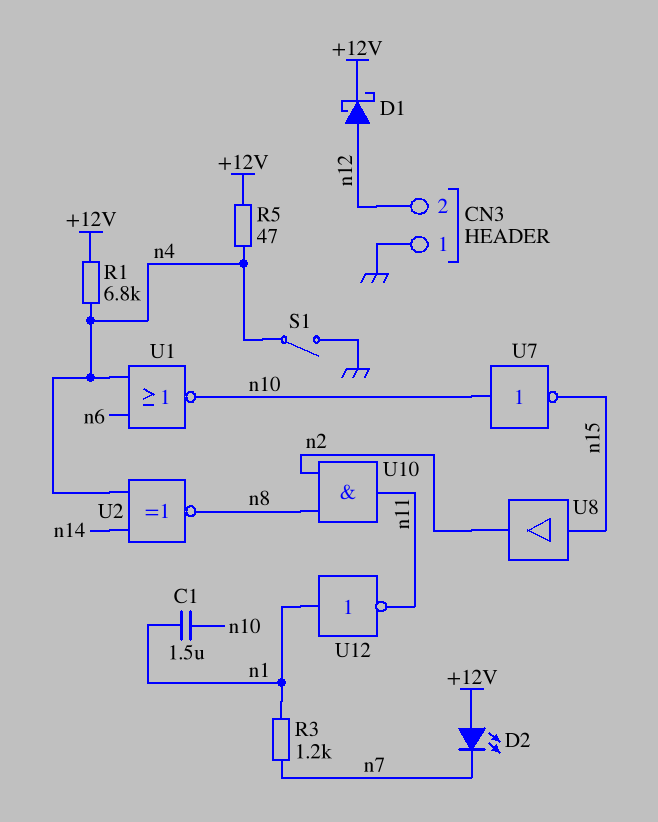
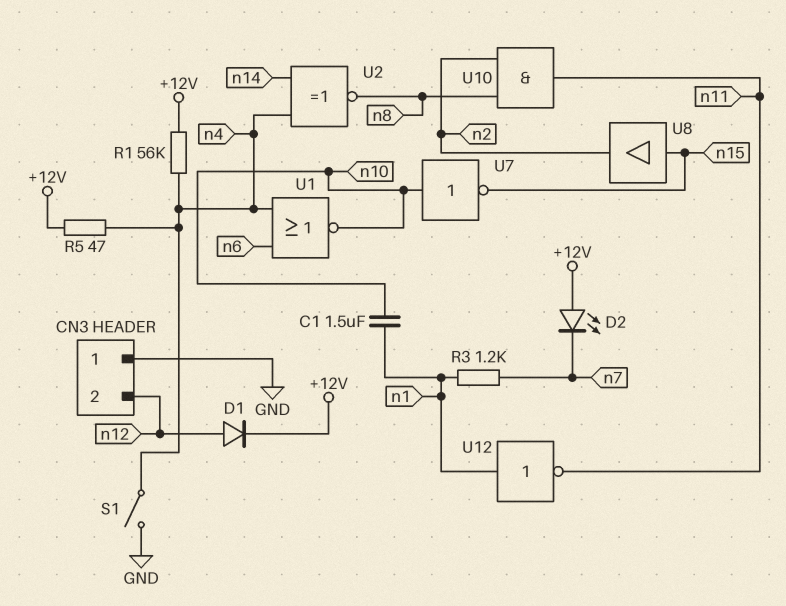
D1: schottky (A n12, K +12V) -> diode (A n12, K +12V)
R1: 6.8k (+12V, n4) -> 56k (+12V, n4)

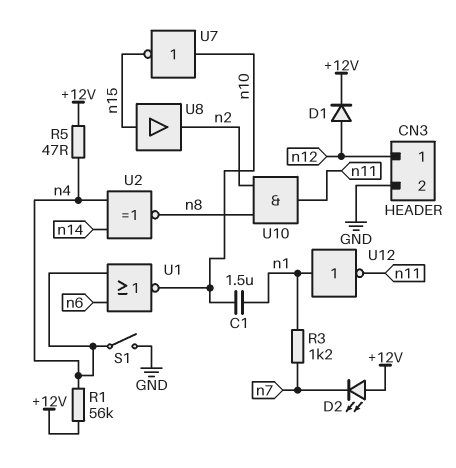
CN3 pin 1: GND -> n12
CN3 pin 2: n12 -> GND

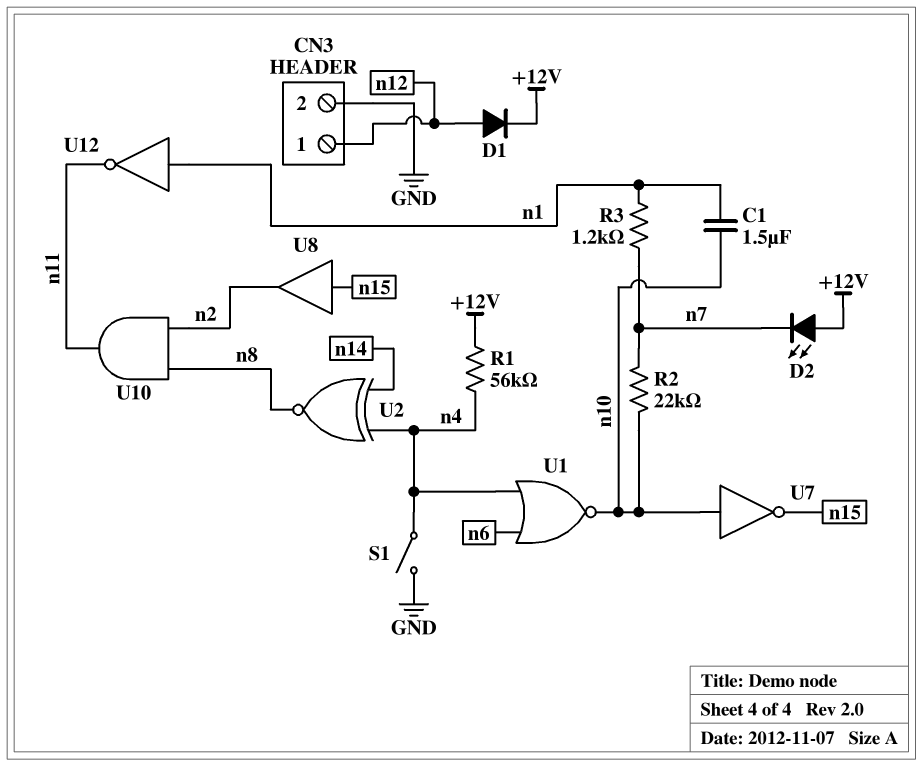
R2: none -> 22k (n7, n10)
R5: 47 (+12V, n4) -> none

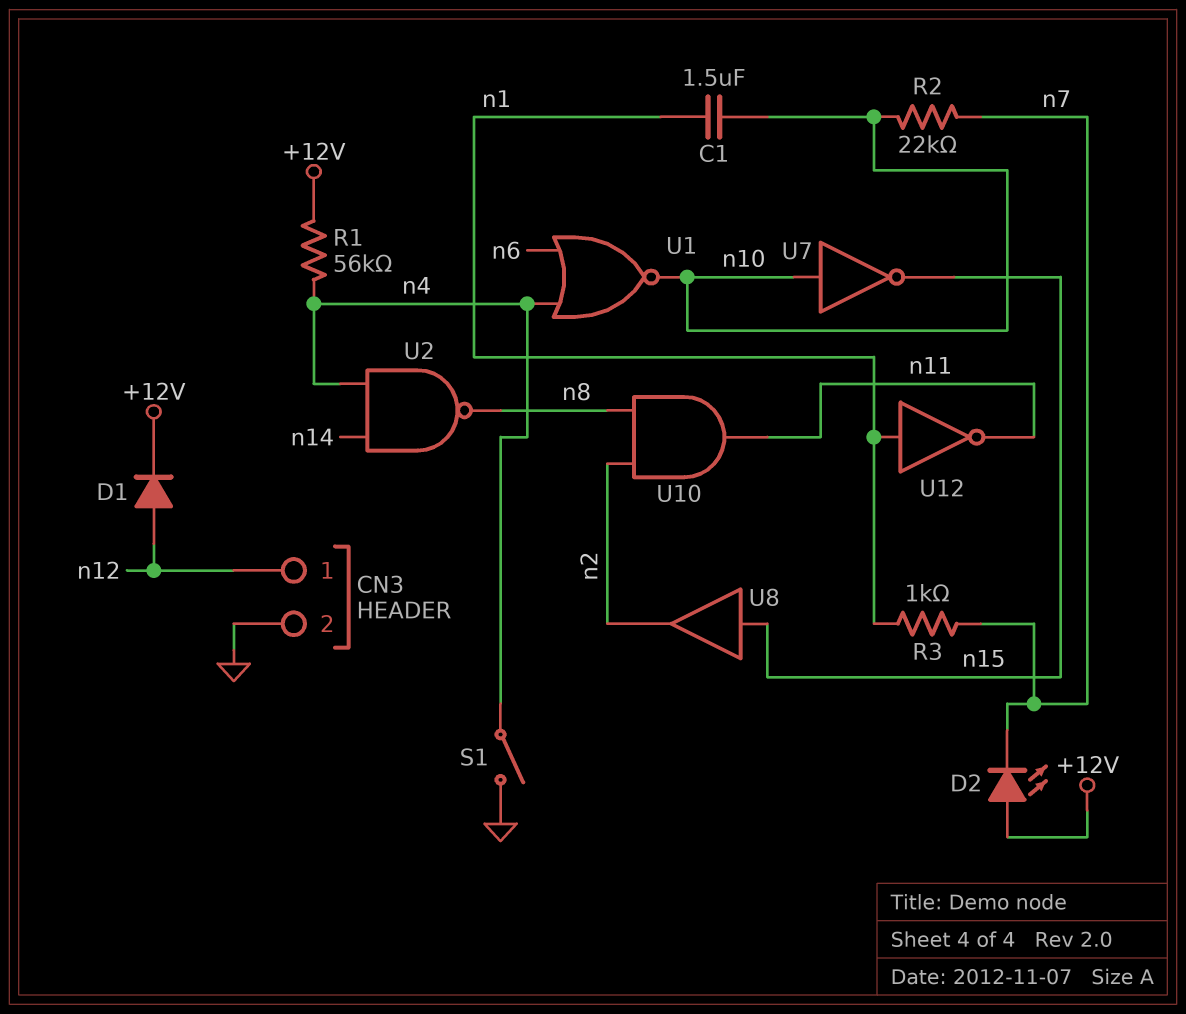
R3: 1.2k (n1, n7) -> 1k (n1, n7)
U2: XNOR (in n4, in n14, out n8) -> NAND (in n4, in n14, out n8)

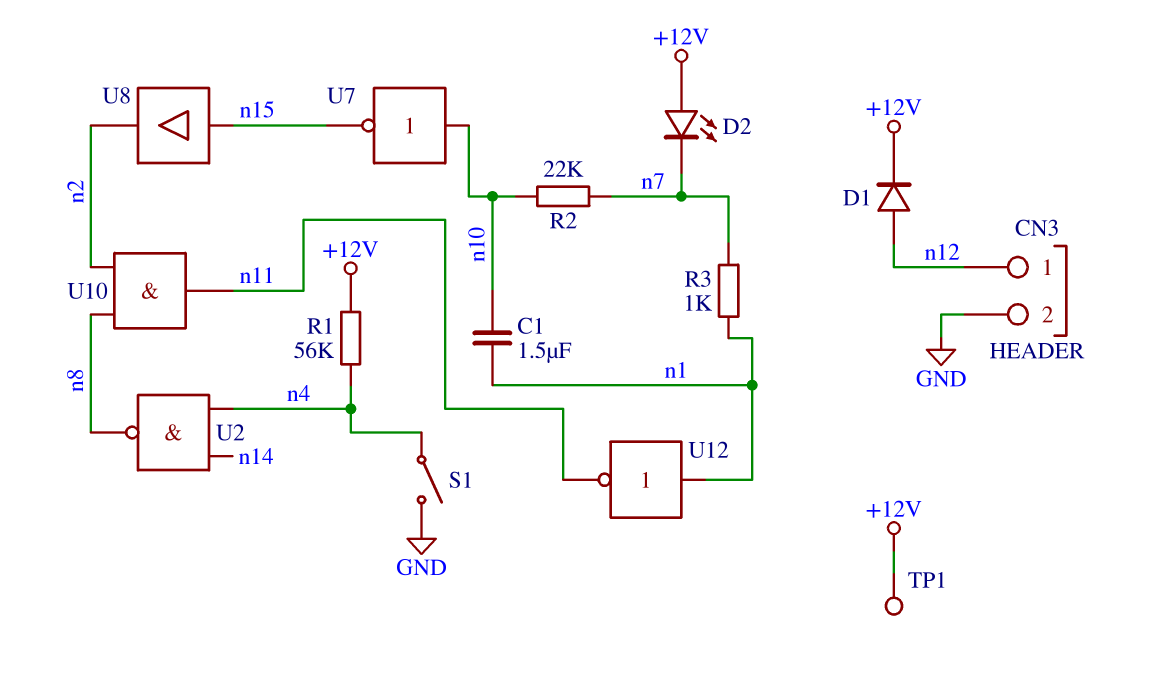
TP1: none -> test point (+12V)
U1: NOR (in n4, in n6, out n10) -> none

